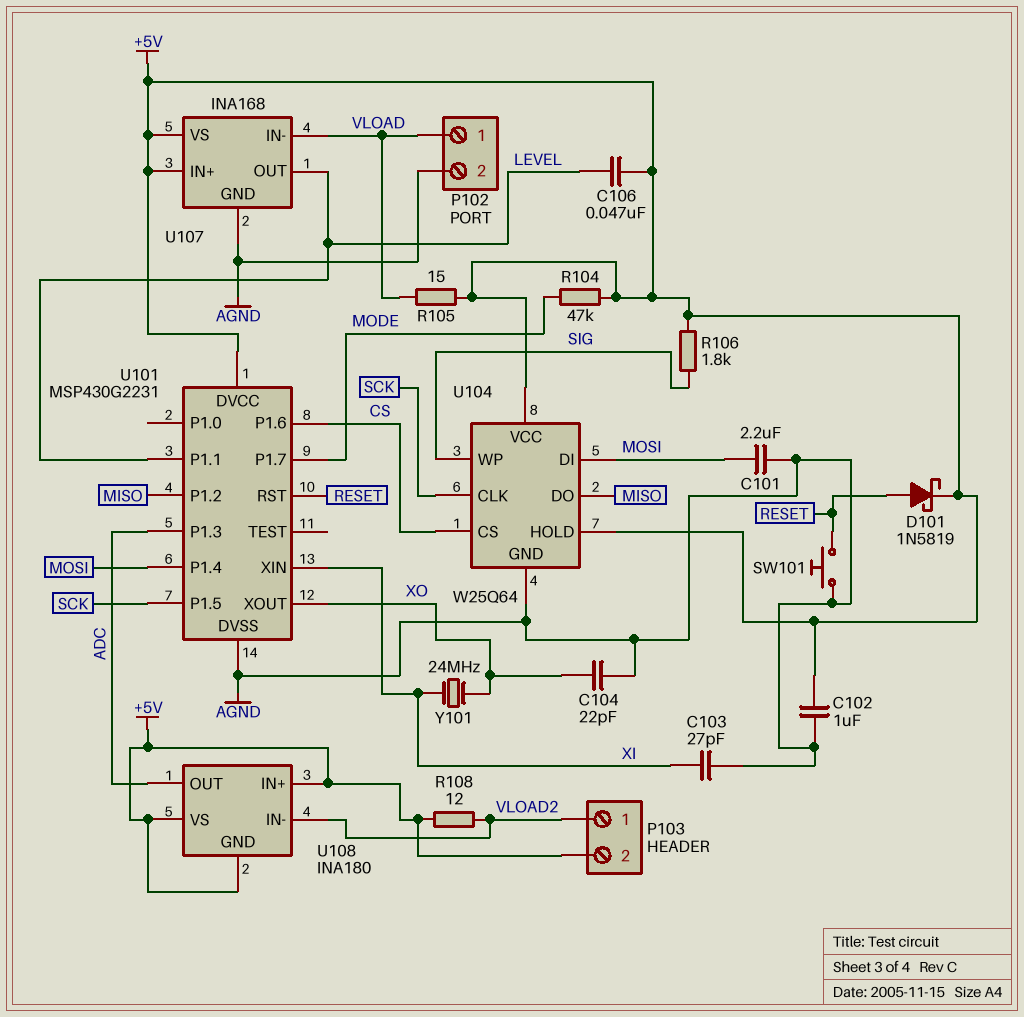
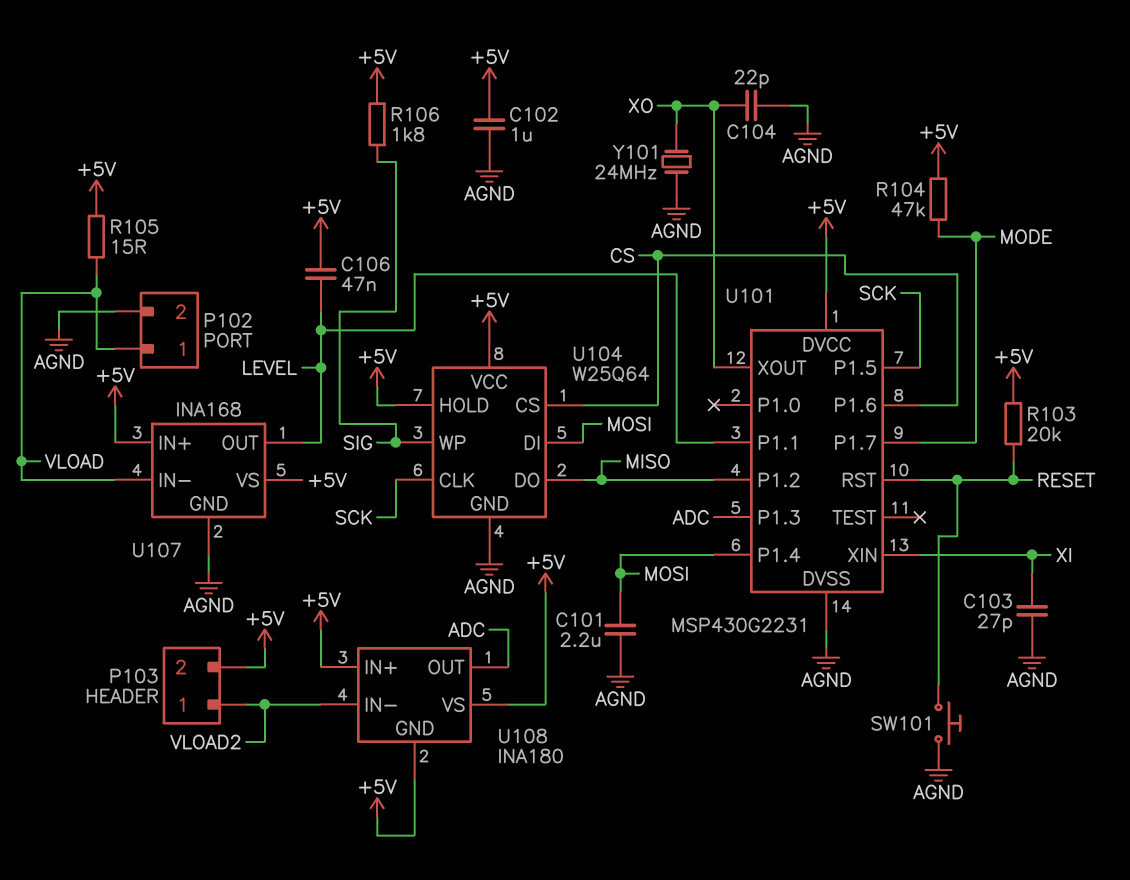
D101: schottky 1N5819 (A RESET, K +5V) -> none
R103: none -> 20k (+5V, RESET)
R108: 12 (+5V, VLOAD2) -> none
Y101: 24MHz (XI, XO) -> 24MHz (AGND, XO)

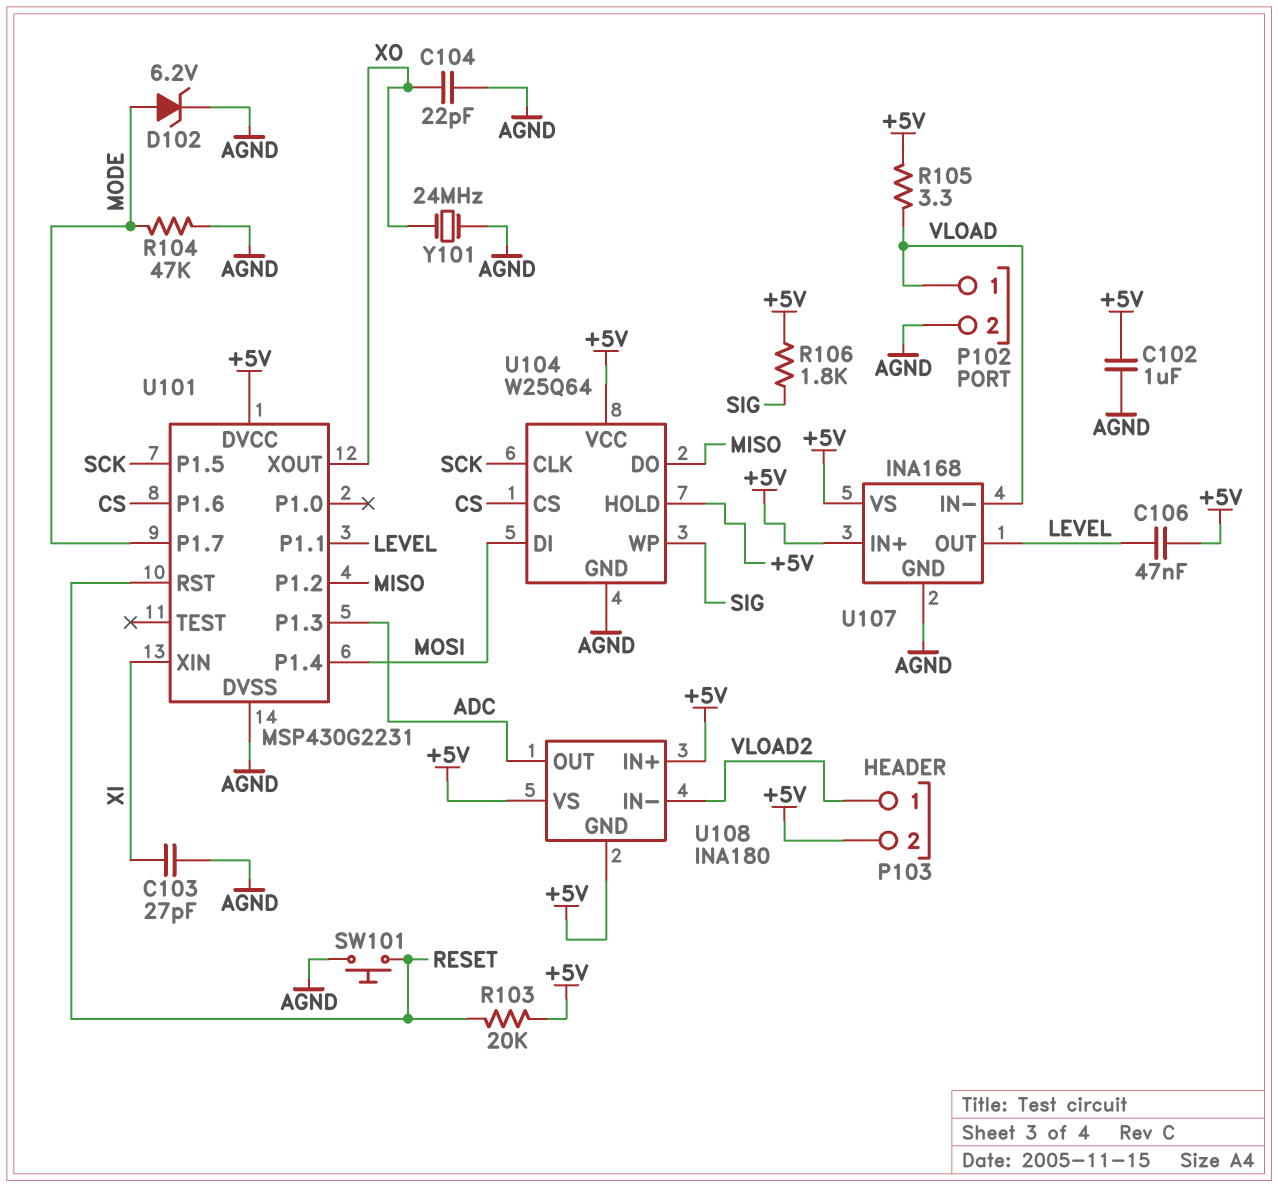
C101: 2.2uF (AGND, MOSI) -> none
D102: none -> zener 6.2V (A MODE, K AGND)
R104: 47k (+5V, MODE) -> 47k (AGND, MODE)
R105: 15 (+5V, VLOAD) -> 3.3 (+5V, VLOAD)

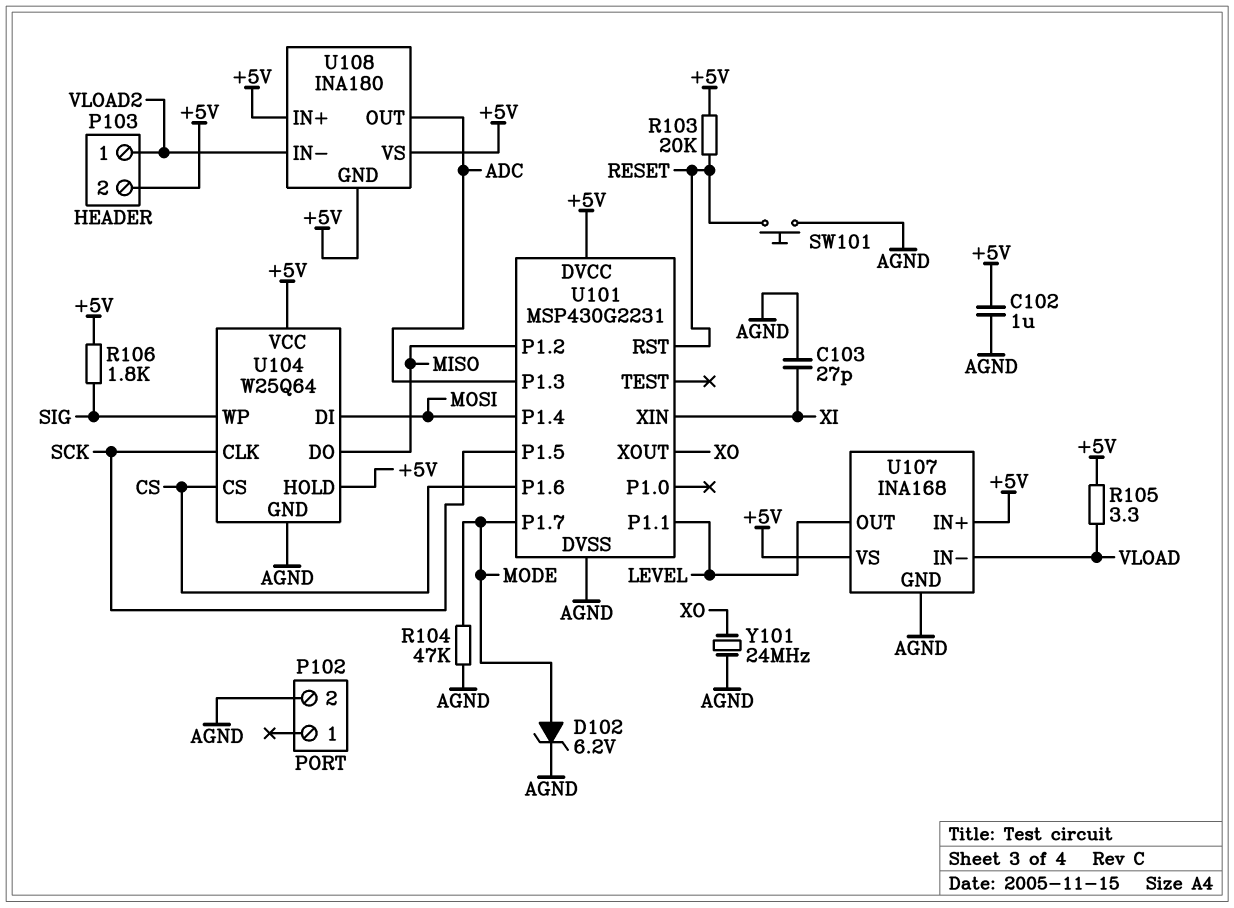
C104: 22pF (AGND, XO) -> none
C106: 47nF (+5V, LEVEL) -> none
P102 pin 1: VLOAD -> none

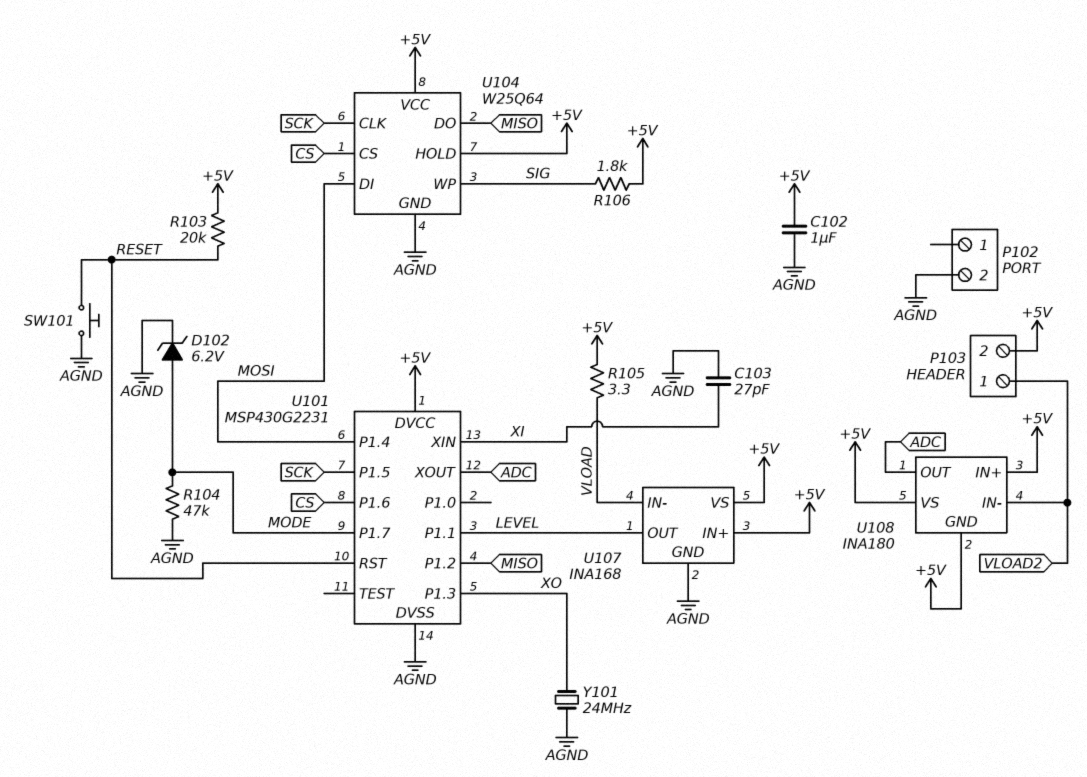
U101 pin P1.3: ADC -> XO
U101 pin XOUT: XO -> ADC

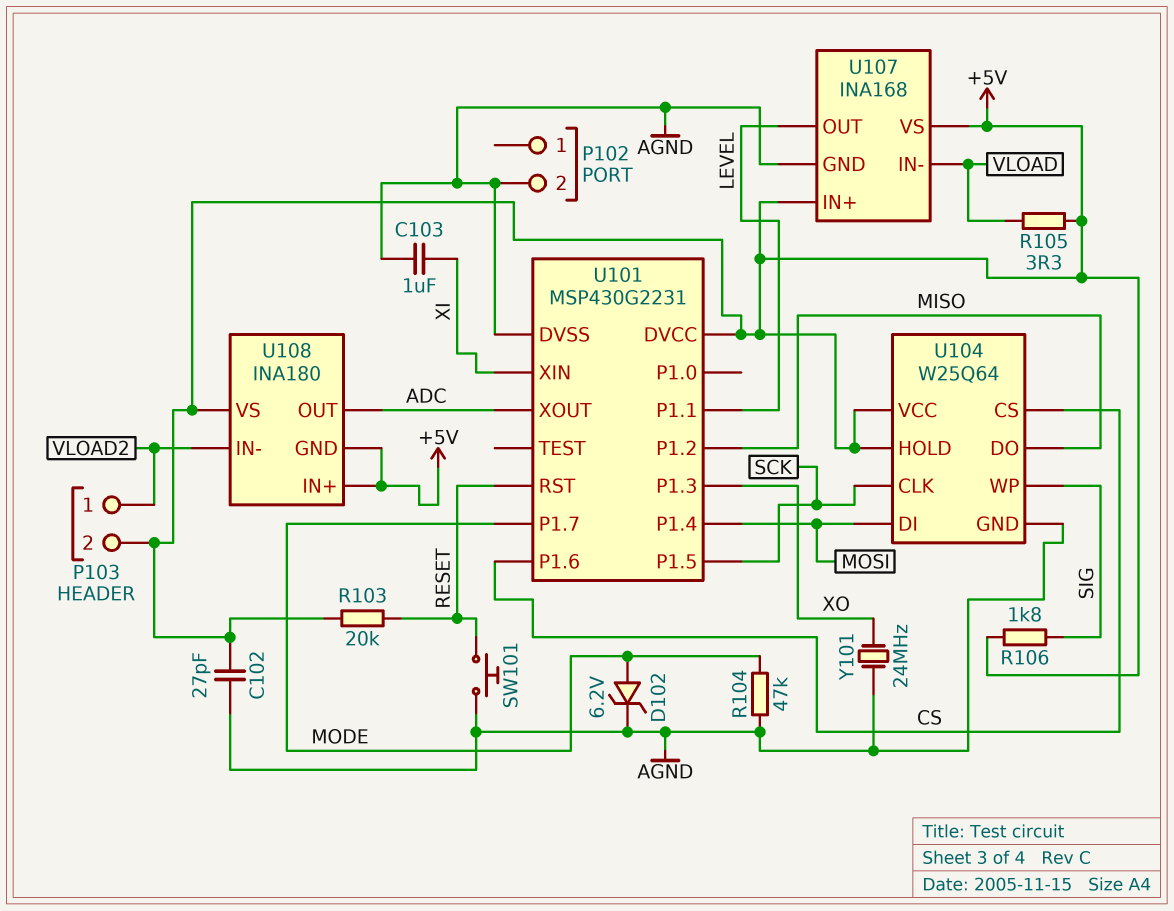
C102: 1uF (+5V, AGND) -> 27pF (+5V, AGND)
C103: 27pF (AGND, XI) -> 1uF (AGND, XI)

